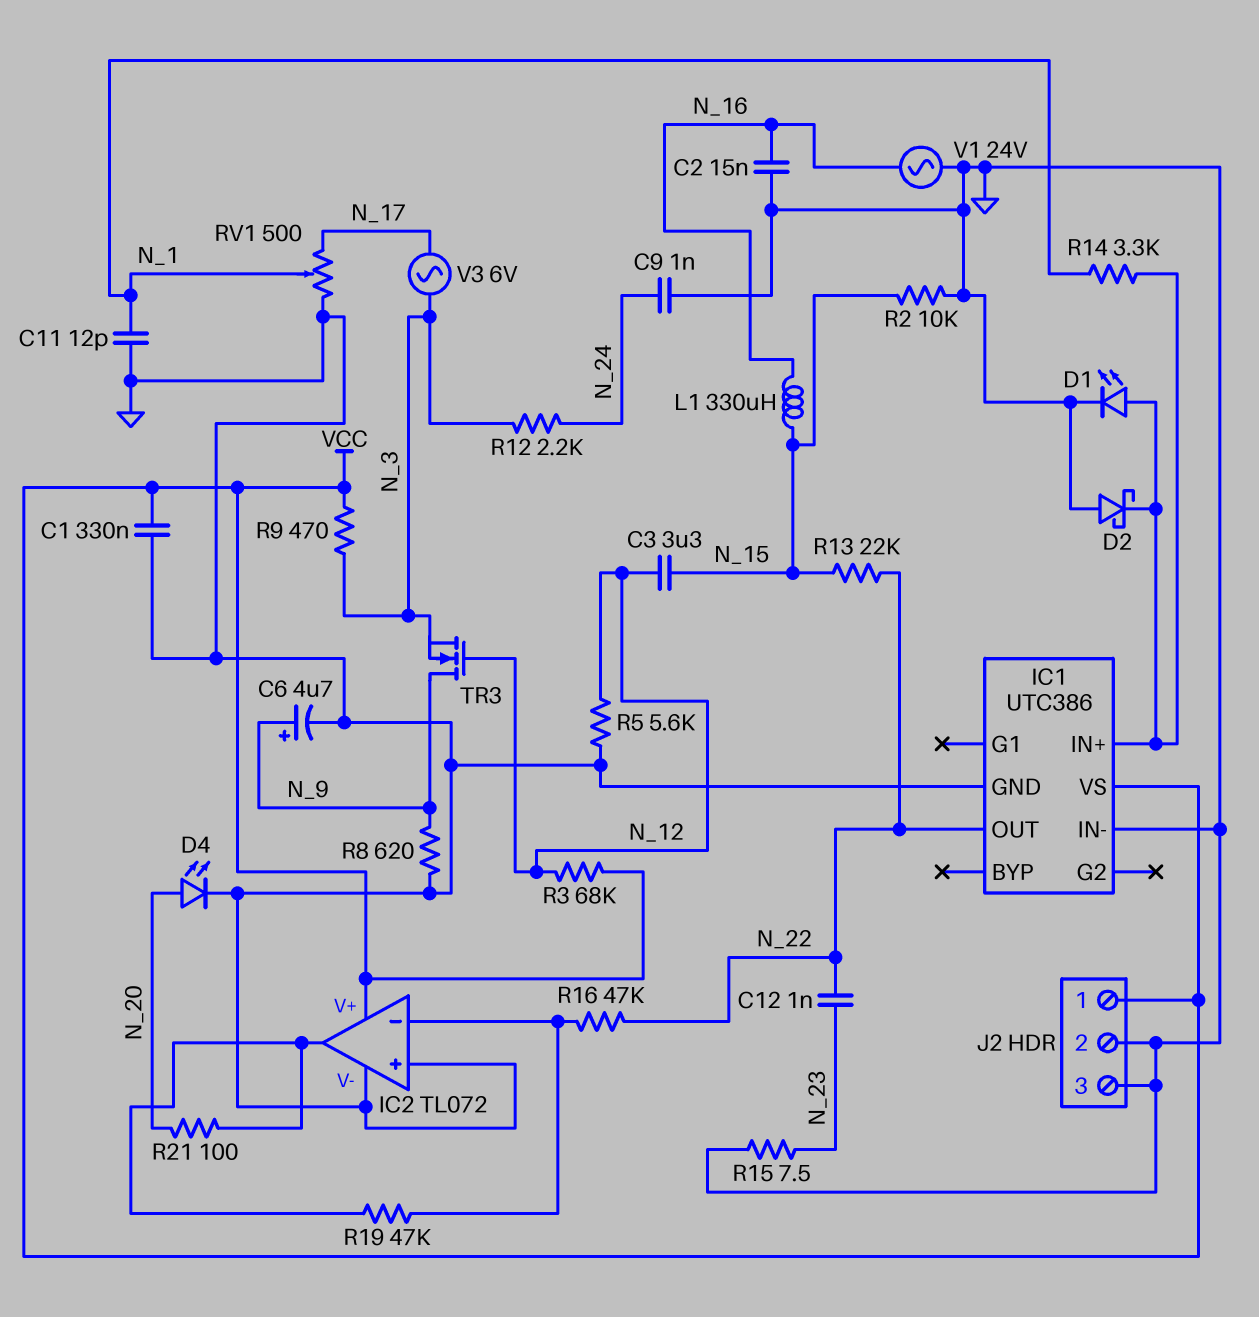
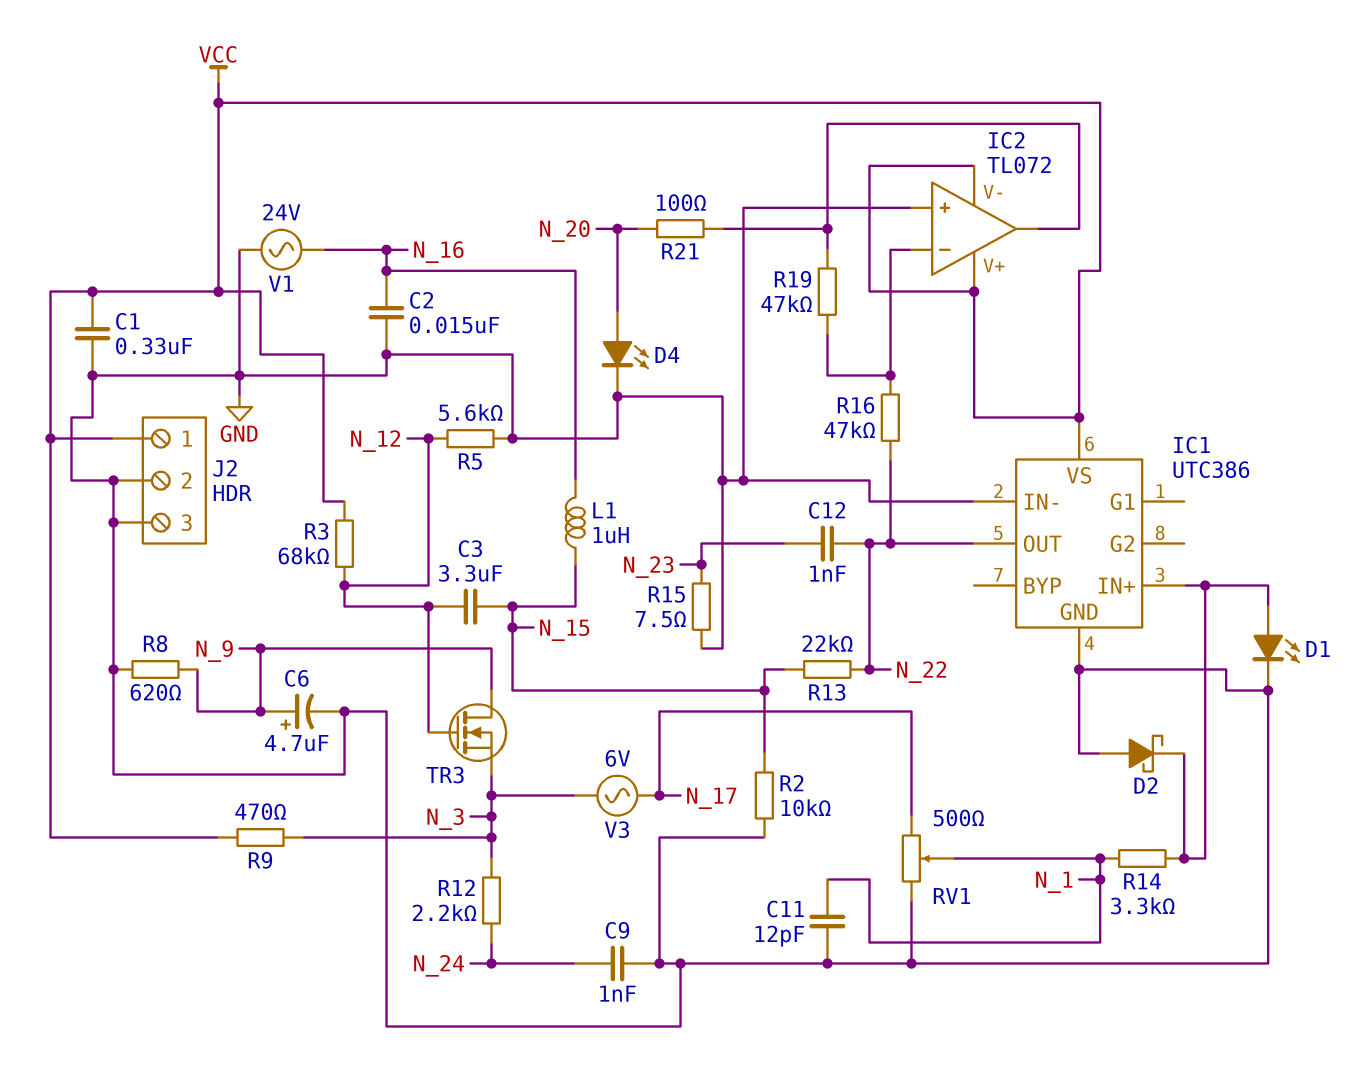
IC2 pin V-: GND -> VCC
L1: 330uH (N_15, N_16) -> 1uH (N_15, N_16)

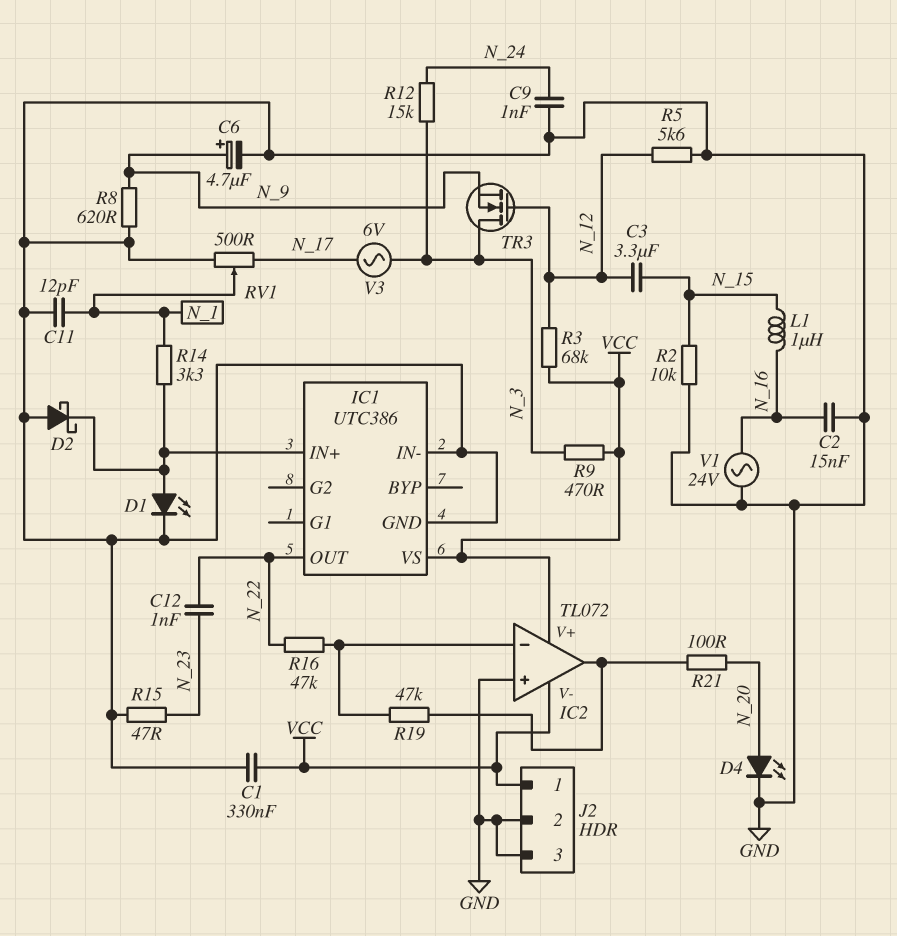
R12: 2.2k (N_3, N_24) -> 15k (N_3, N_24)
R13: 22k (N_15, N_22) -> none
R15: 7.5 (GND, N_23) -> 47 (GND, N_23)
TR3: NMOS (G N_12, D N_9, S N_3) -> NMOS (G N_12, D N_3, S N_9)

